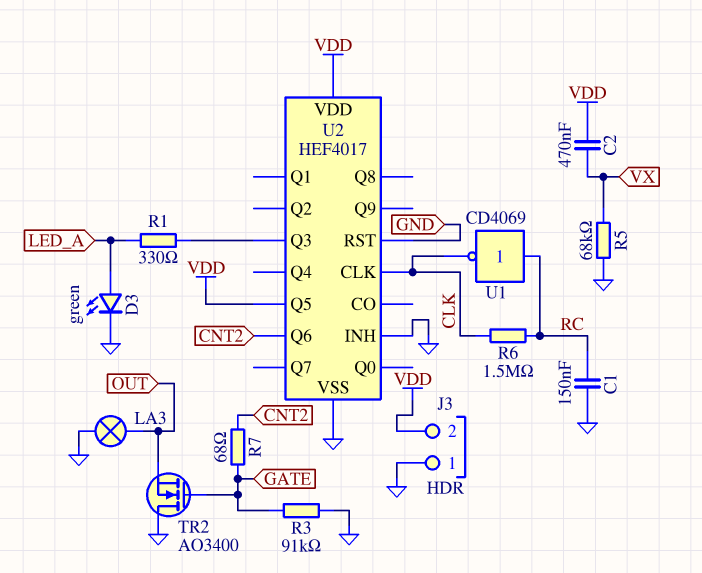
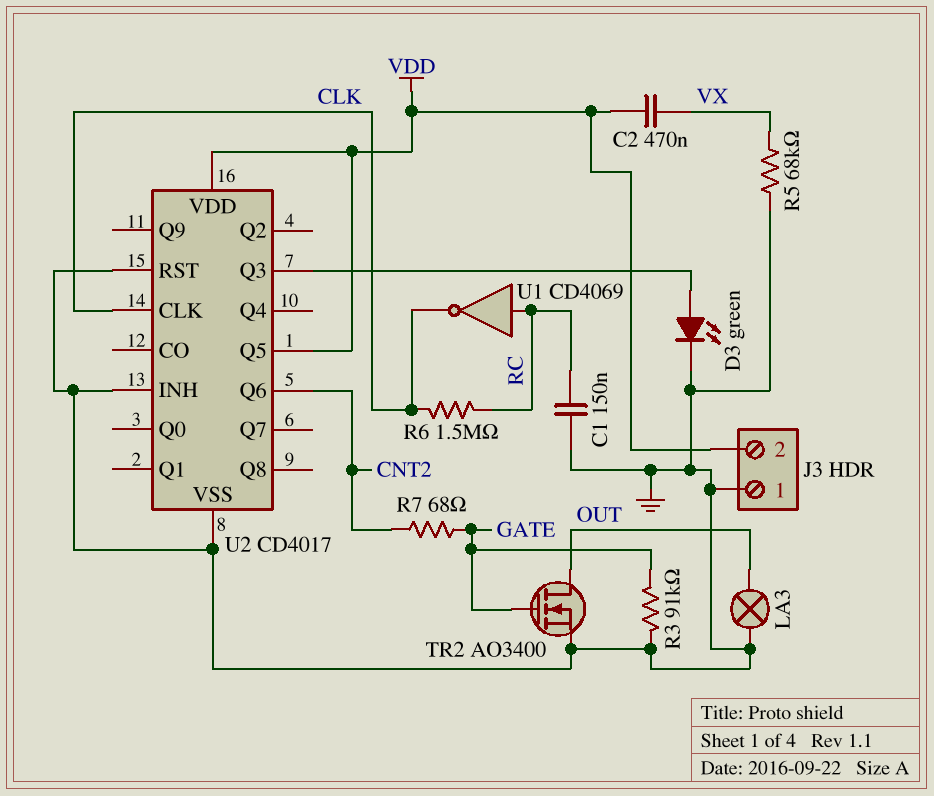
D3: LED green (A LED_A, K GND) -> LED green (A U2/Q3, K GND)
R1: 330 (LED_A, U2/Q3) -> none
TR2: NMOS AO3400 (G GATE, D GND, S OUT) -> NMOS AO3400 (G GATE, D OUT, S GND)
U2: HEF4017 -> CD4017

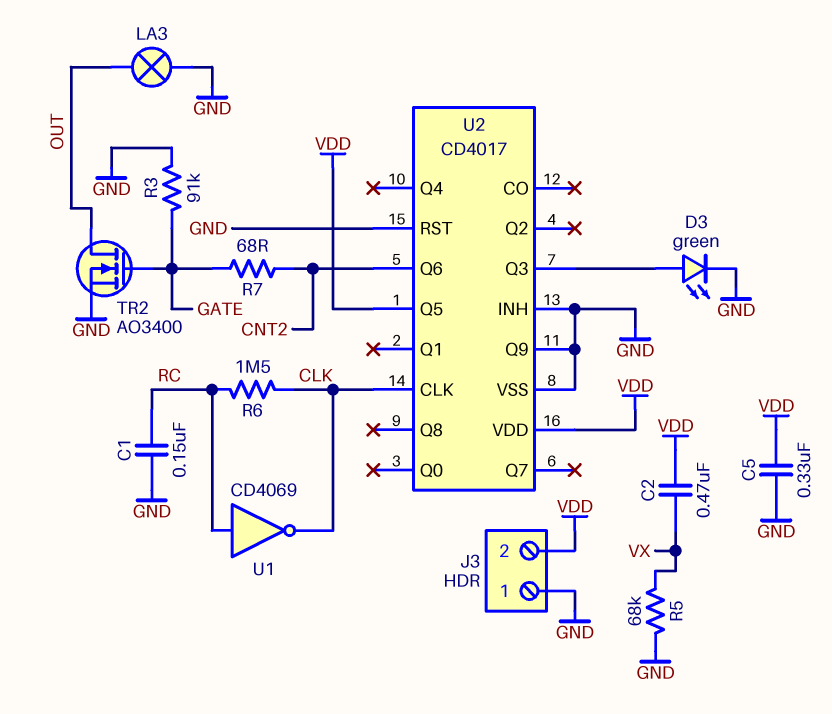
C5: none -> 330nF (GND, VDD)
U2 pin Q9: none -> GND

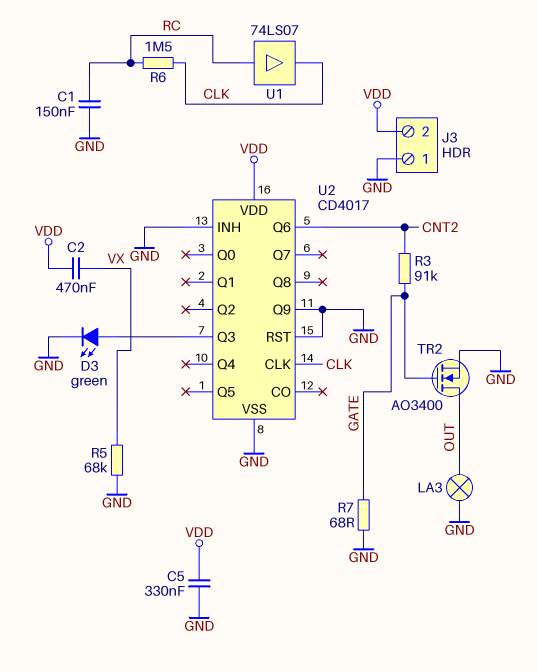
R3: 91k (GATE, GND) -> 91k (CNT2, GATE)
R7: 68 (CNT2, GATE) -> 68 (GATE, GND)
U1: NOT CD4069 (in RC, out CLK) -> buffer 74LS07 (in RC, out CLK)
U2 pin Q5: VDD -> none

